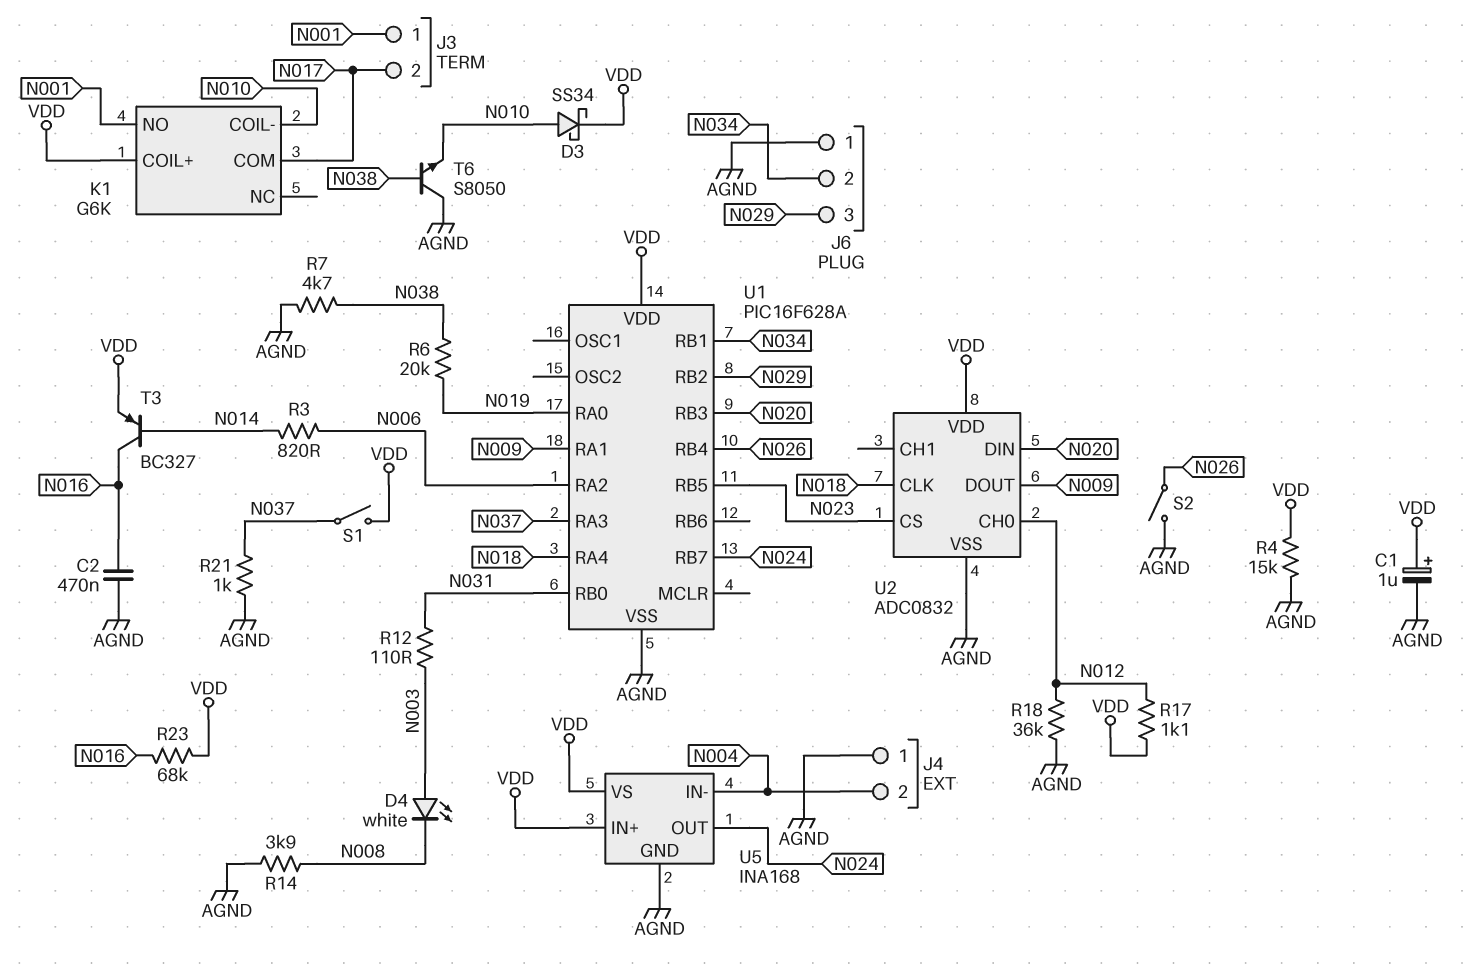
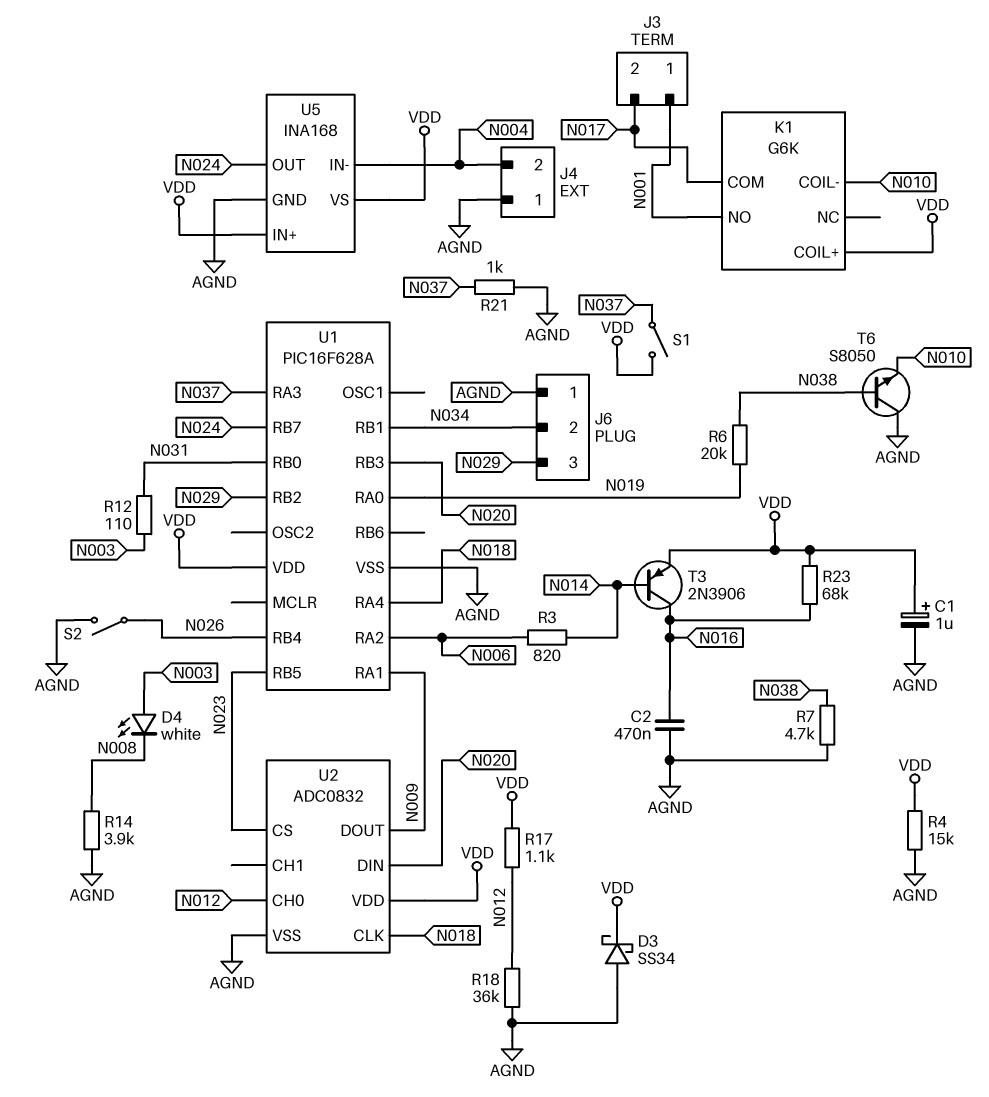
D3: schottky SS34 (A N010, K VDD) -> schottky SS34 (A AGND, K VDD)
T3: PNP BC327 (B N014, C N016, E VDD) -> PNP 2N3906 (B N014, C N016, E VDD)

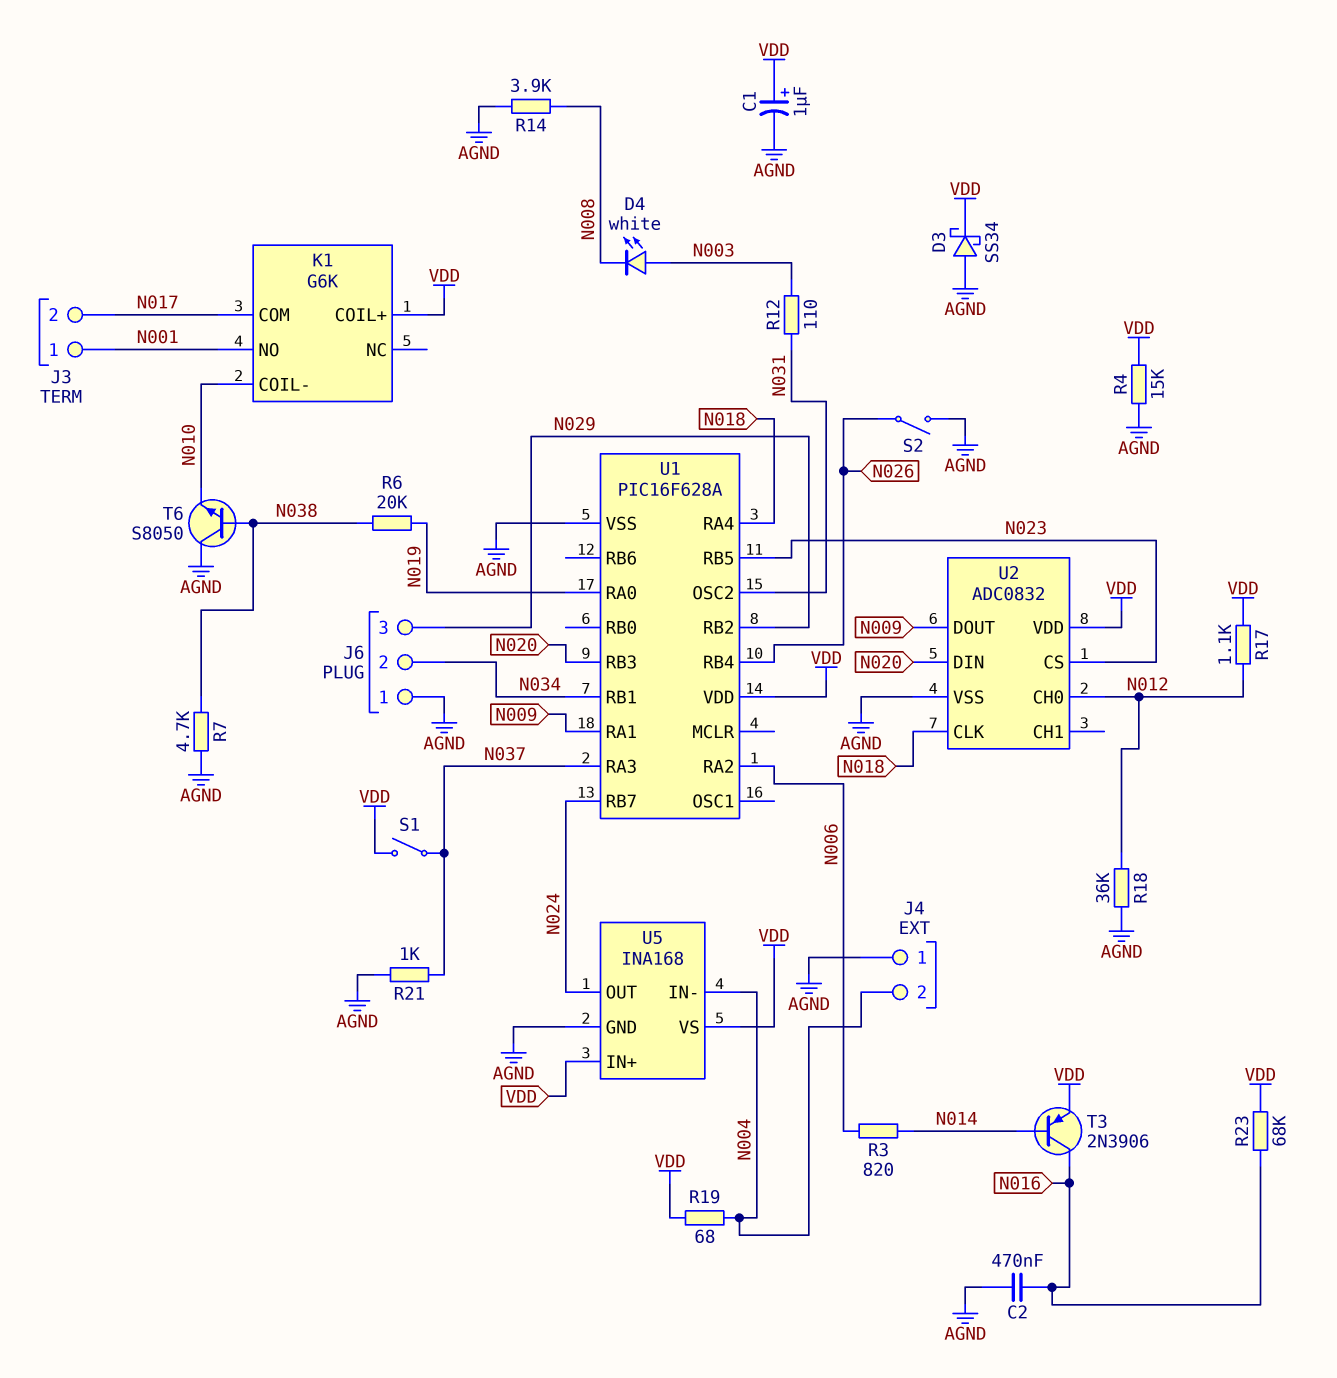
R19: none -> 68 (N004, VDD)
U1 pin OSC2: none -> N031
U1 pin RB0: N031 -> none

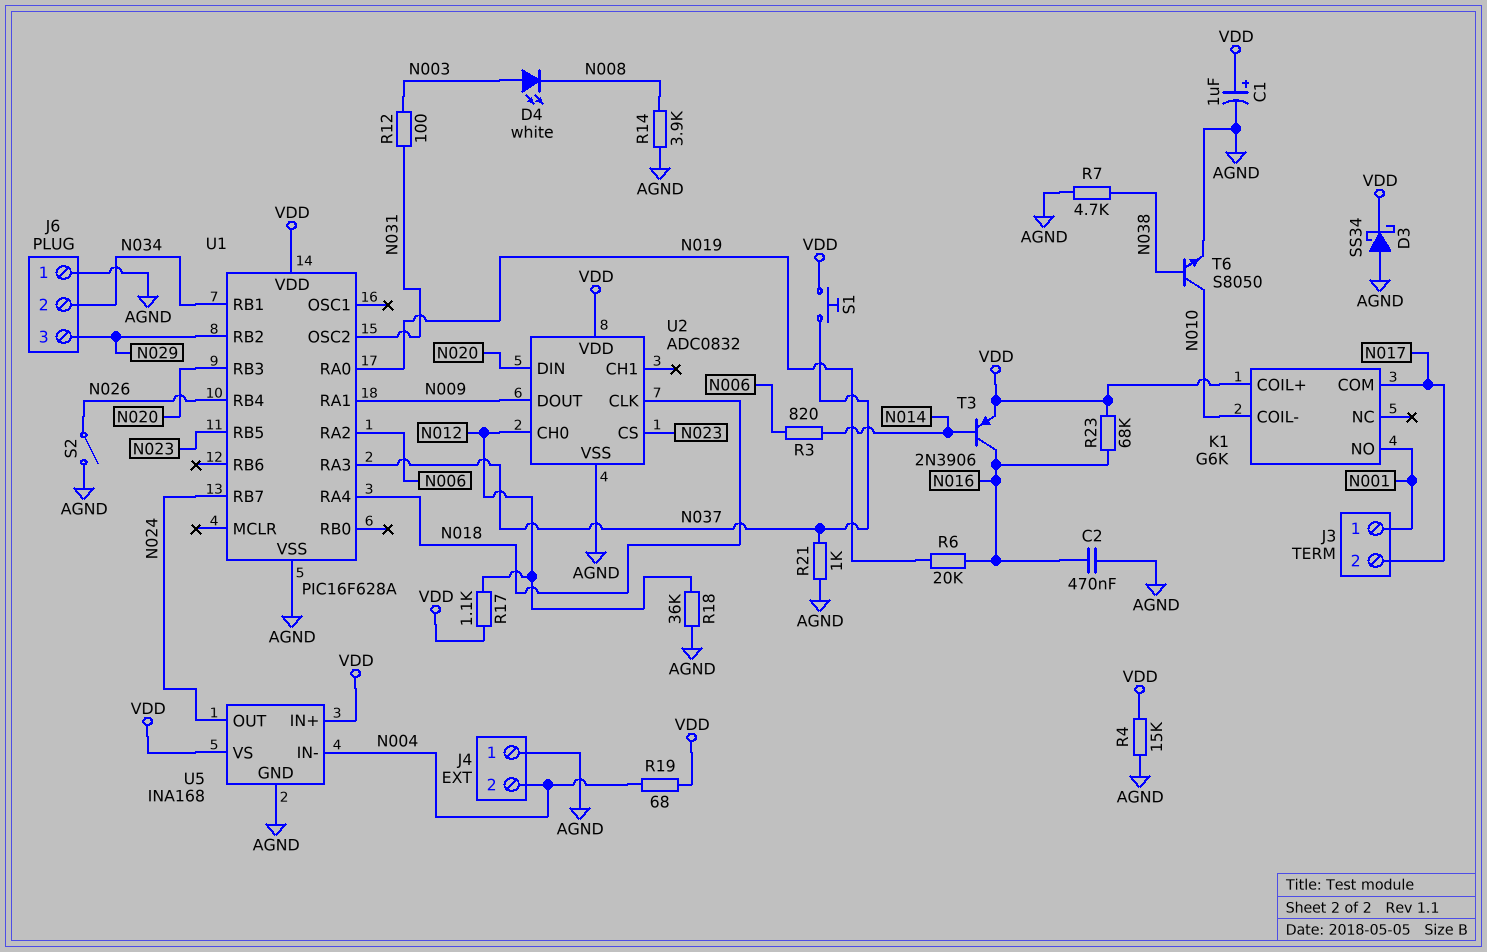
R6: 20k (N019, N038) -> 20k (N016, N019)
R12: 110 (N003, N031) -> 100 (N003, N031)
S1: switch (N037, VDD) -> button (N037, VDD)
T6: NPN S8050 (B N038, C AGND, E N010) -> NPN S8050 (B N038, C N010, E AGND)

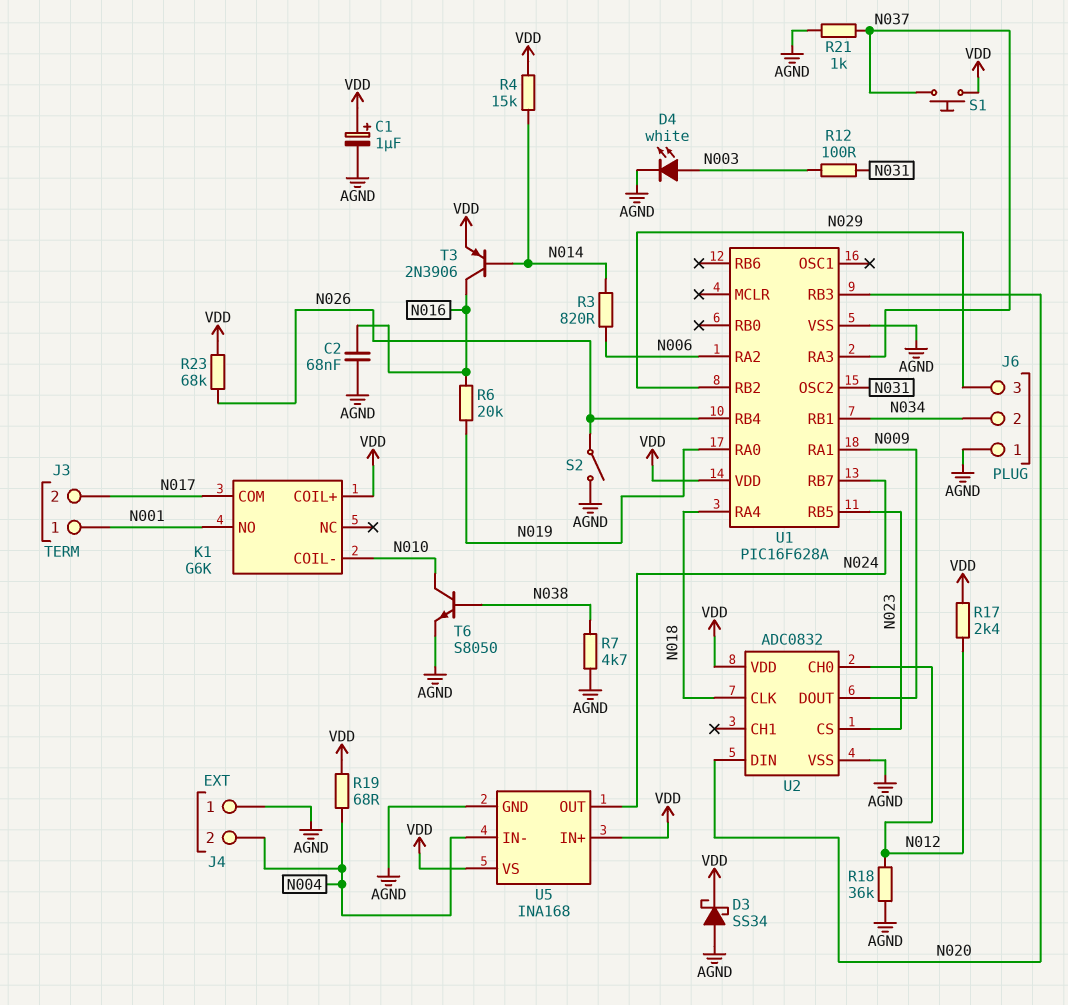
C2: 470nF (AGND, N016) -> 68nF (AGND, N016)
D4: LED white (A N003, K N008) -> LED white (A N003, K AGND)
R4: 15k (AGND, VDD) -> 15k (N014, VDD)
R14: 3.9k (AGND, N008) -> none
R17: 1.1k (N012, VDD) -> 2.4k (N012, VDD)
R23: 68k (N016, VDD) -> 68k (N026, VDD)

